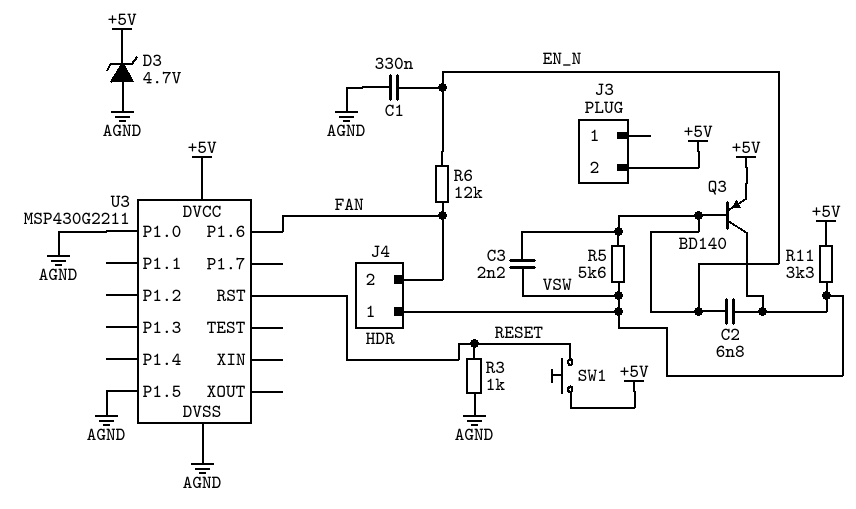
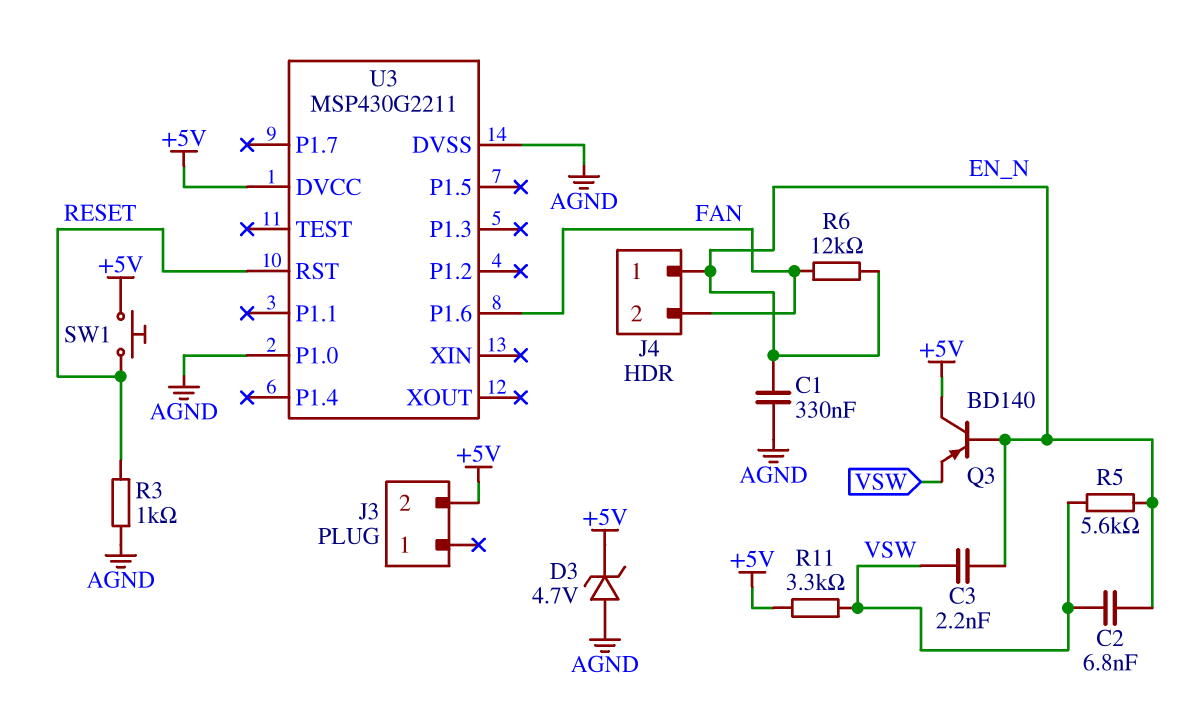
J4 pin 1: VSW -> EN_N
Q3: PNP BD140 (B EN_N, C VSW, E +5V) -> PNP BD140 (B EN_N, C +5V, E VSW)
U3 pin P1.5: AGND -> none

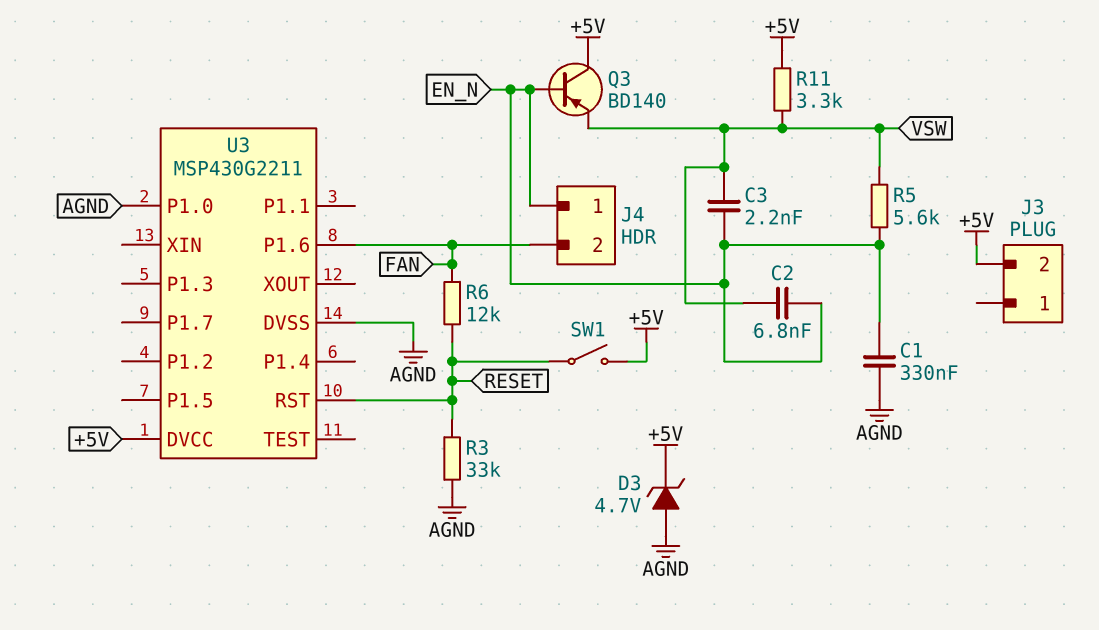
R3: 1k (AGND, RESET) -> 33k (AGND, RESET)
R6: 12k (EN_N, FAN) -> 12k (FAN, RESET)
SW1: button (+5V, RESET) -> switch (+5V, RESET)

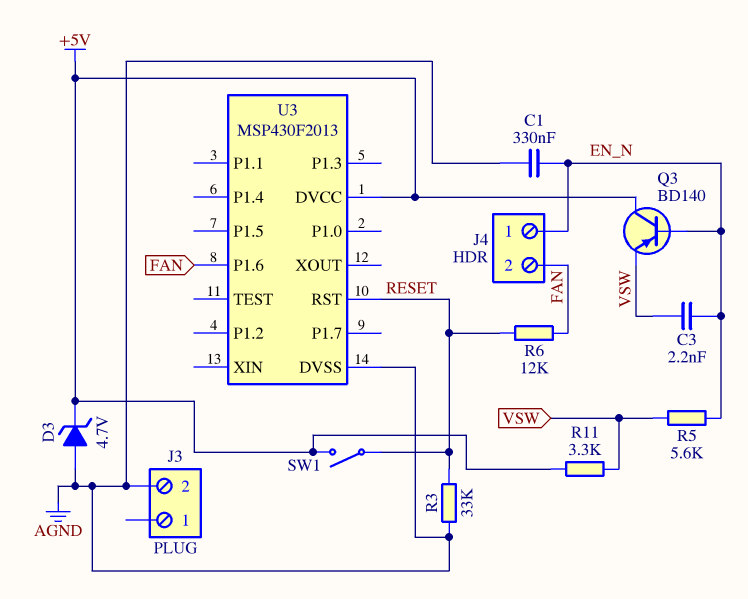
C2: 6.8nF (EN_N, VSW) -> none
J3 pin 2: +5V -> AGND
U3: MSP430G2211 -> MSP430F2013
U3 pin P1.0: AGND -> none

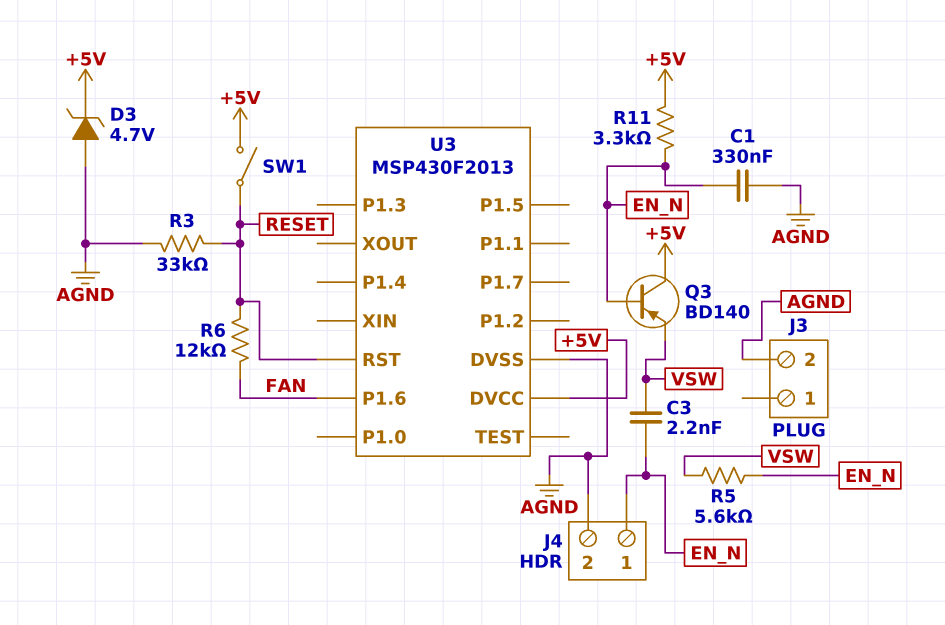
J4 pin 2: FAN -> AGND
R11: 3.3k (+5V, VSW) -> 3.3k (+5V, EN_N)

